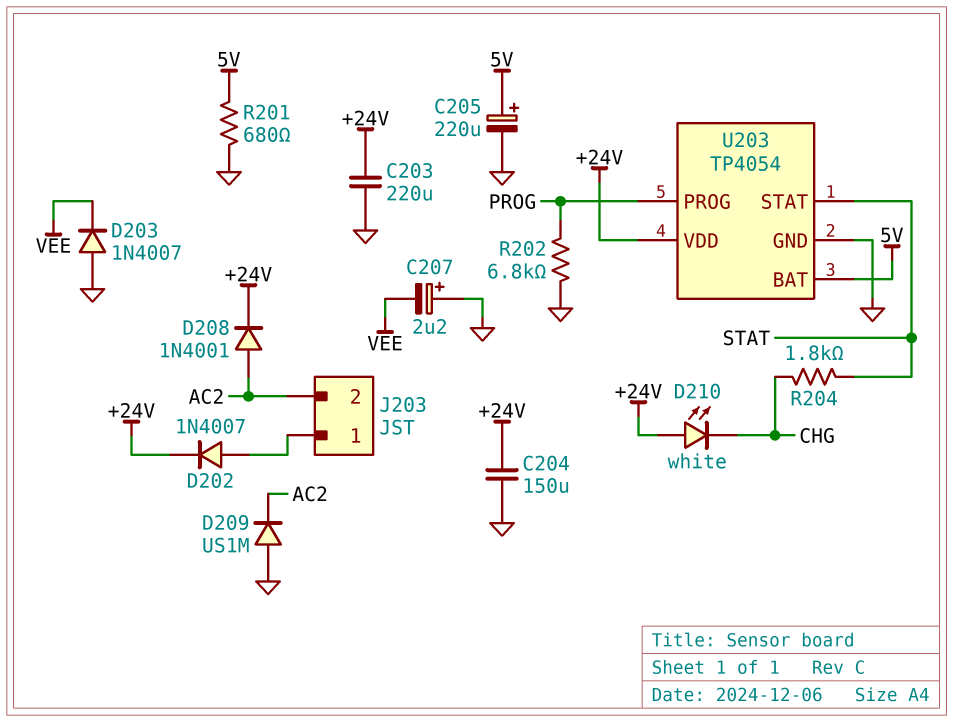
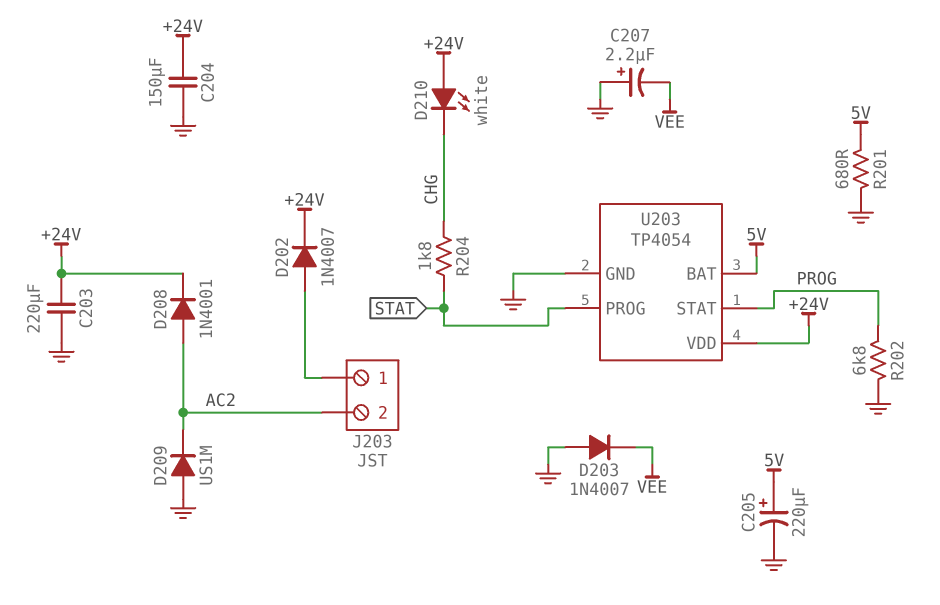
U203 pin PROG: PROG -> STAT
U203 pin STAT: STAT -> PROG

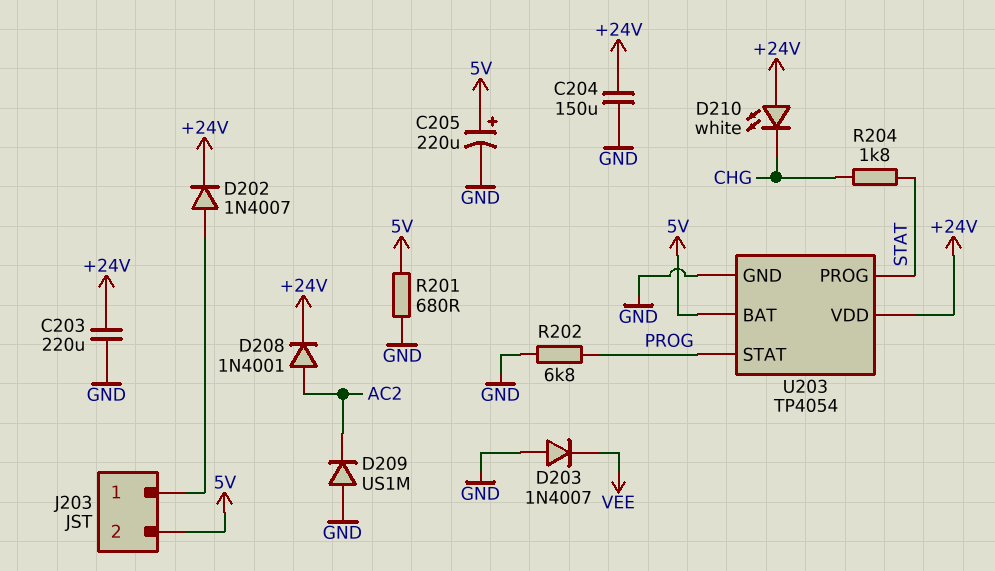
C207: 2.2uF (plus GND, minus VEE) -> none
J203 pin 2: AC2 -> 5V

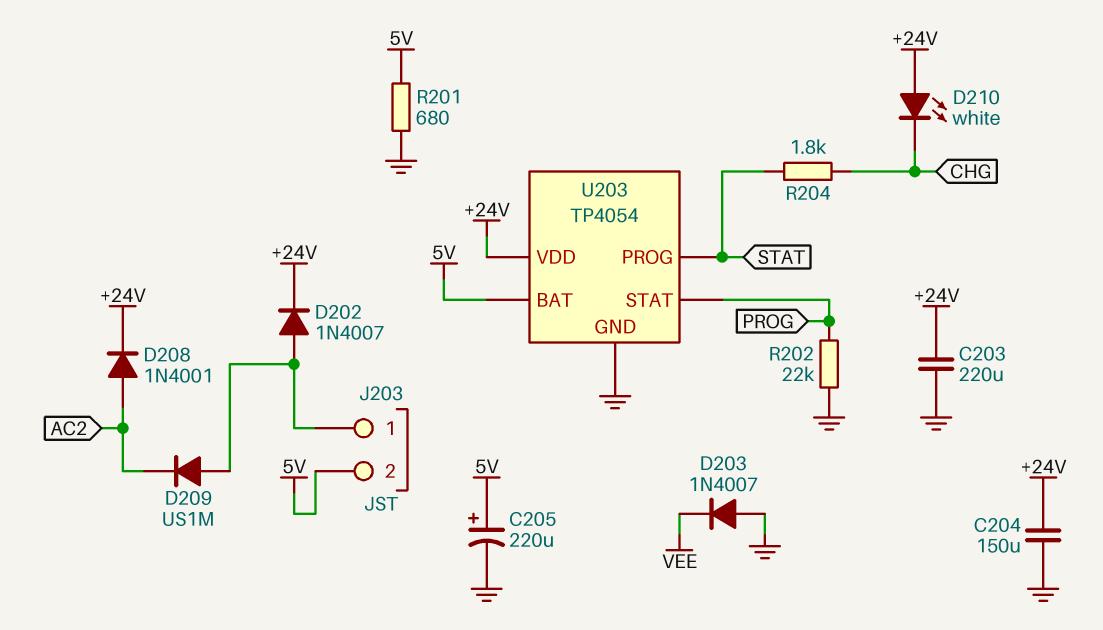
D209: diode US1M (A GND, K AC2) -> diode US1M (A J203/1, K AC2)
R202: 6.8k (GND, PROG) -> 22k (GND, PROG)

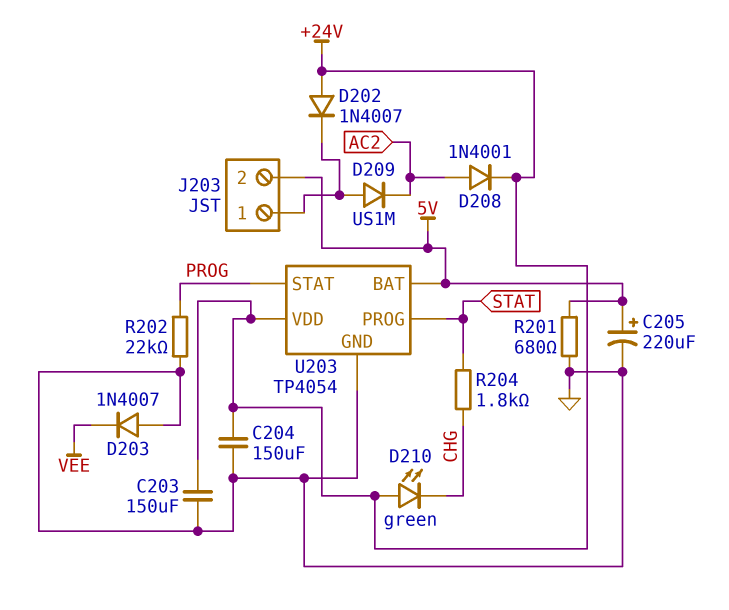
C203: 220uF (+24V, GND) -> 150uF (+24V, GND)
D202: diode 1N4007 (A J203/1, K +24V) -> diode 1N4007 (A +24V, K J203/1)
D210: LED white (A +24V, K CHG) -> LED green (A +24V, K CHG)

